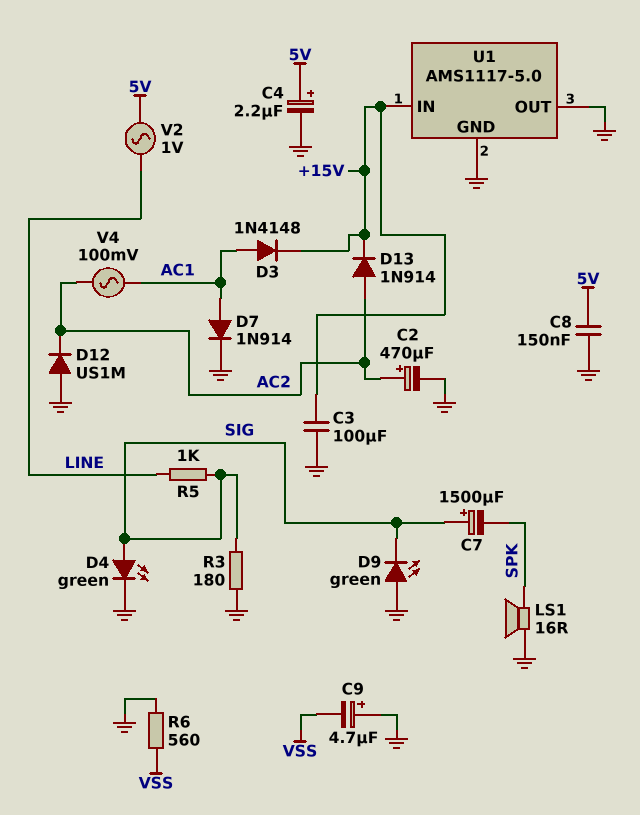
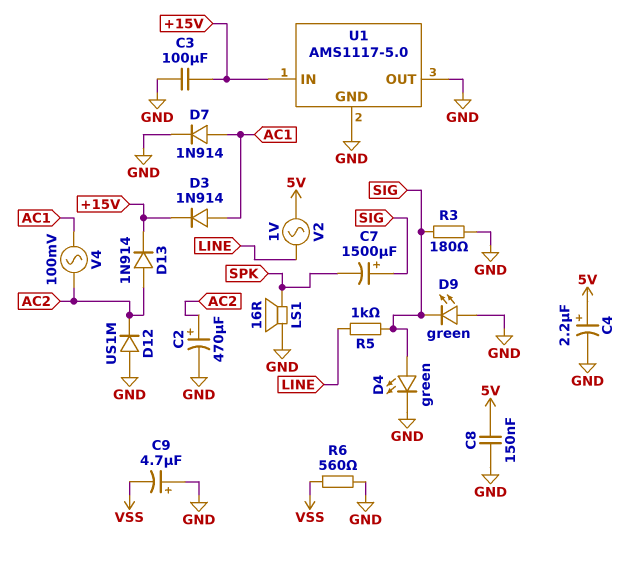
D3: diode 1N4148 (A AC1, K +15V) -> diode 1N914 (A AC1, K +15V)

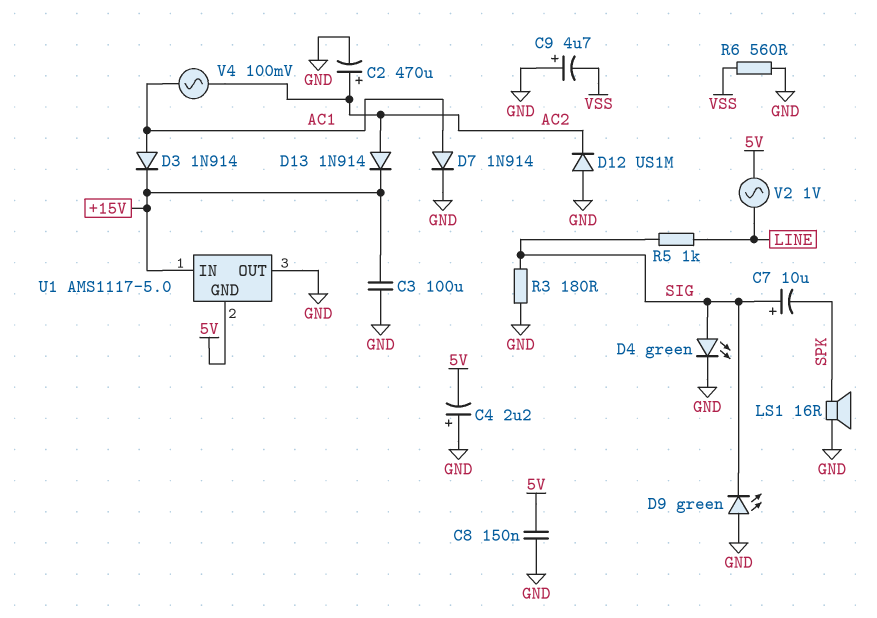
C4: 2.2uF (plus 5V, minus GND) -> 2.2uF (plus GND, minus 5V)
C7: 1500uF (plus SIG, minus SPK) -> 10uF (plus SIG, minus SPK)
U1 pin GND: GND -> 5V

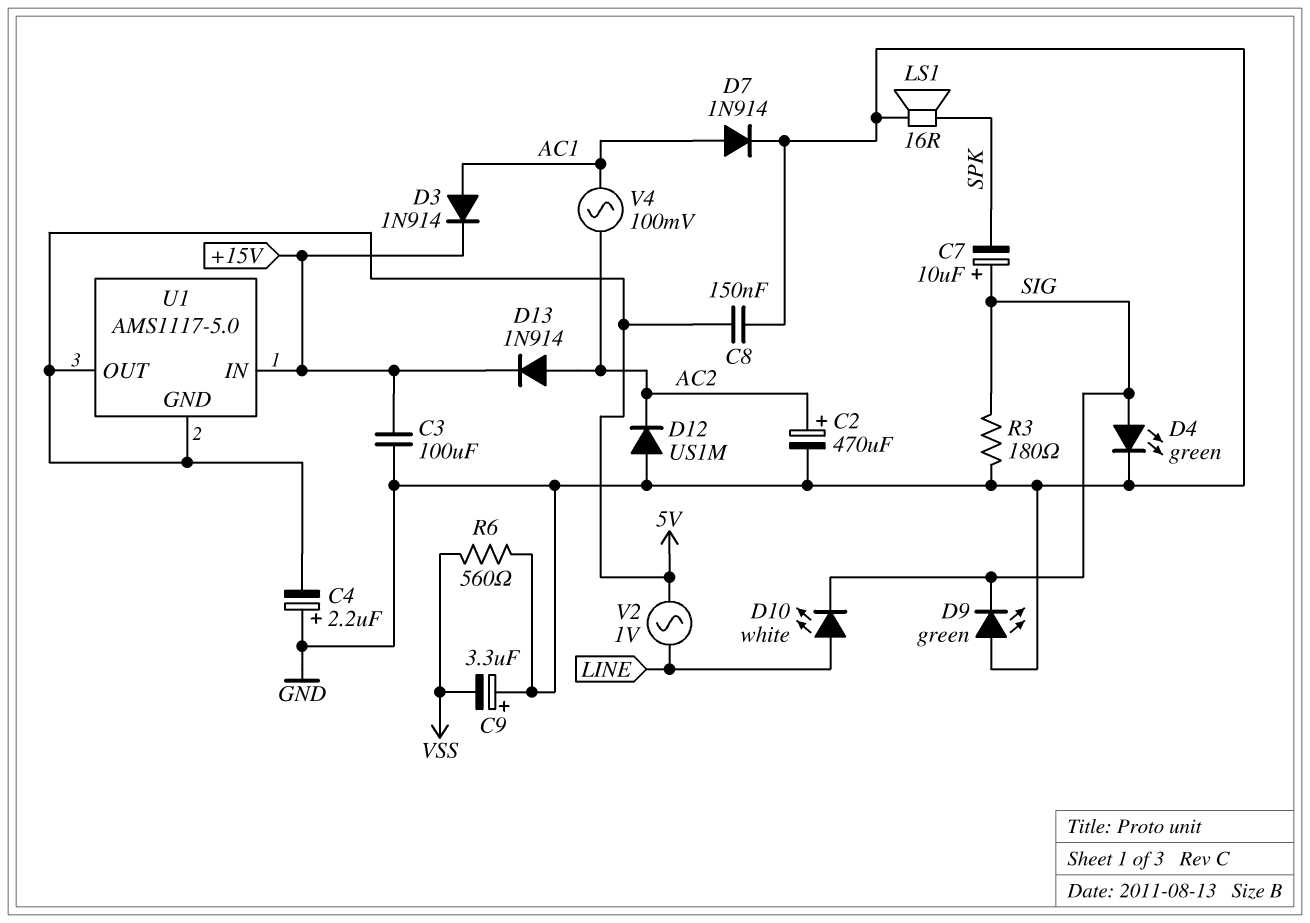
C9: 4.7uF (plus GND, minus VSS) -> 3.3uF (plus GND, minus VSS)
D10: none -> LED white (A LINE, K SIG)
R5: 1k (LINE, SIG) -> none
U1 pin OUT: GND -> 5V

